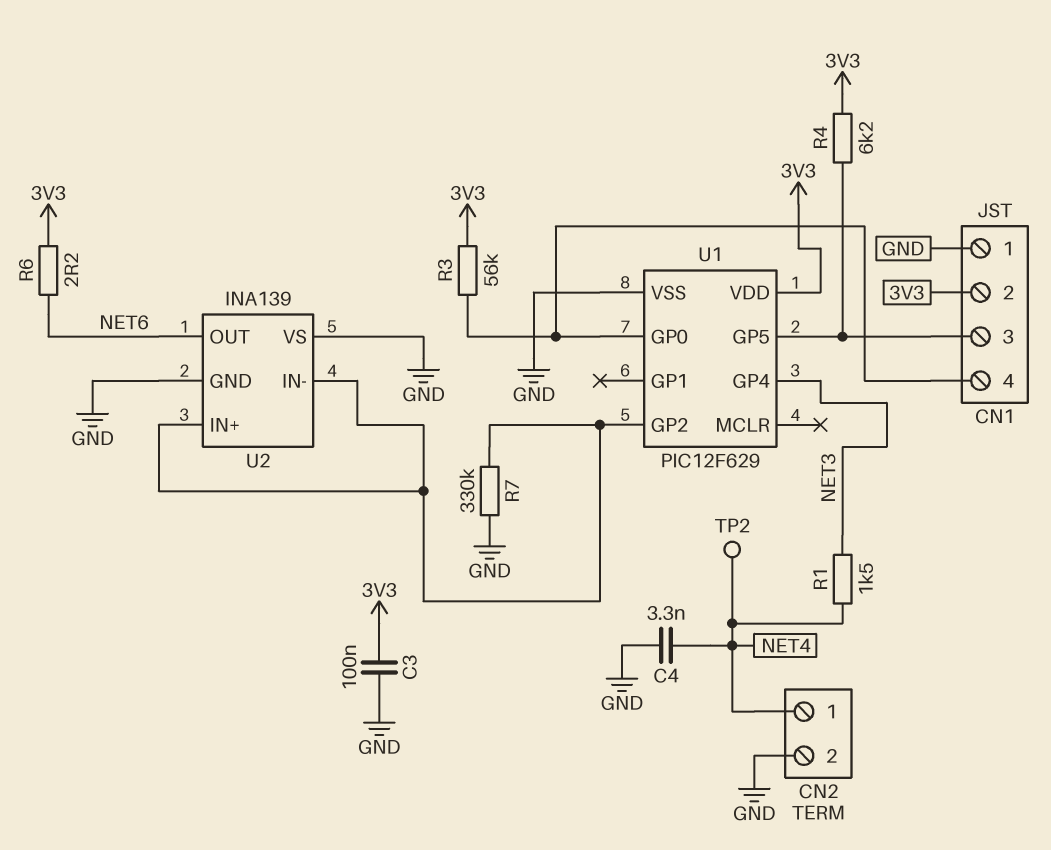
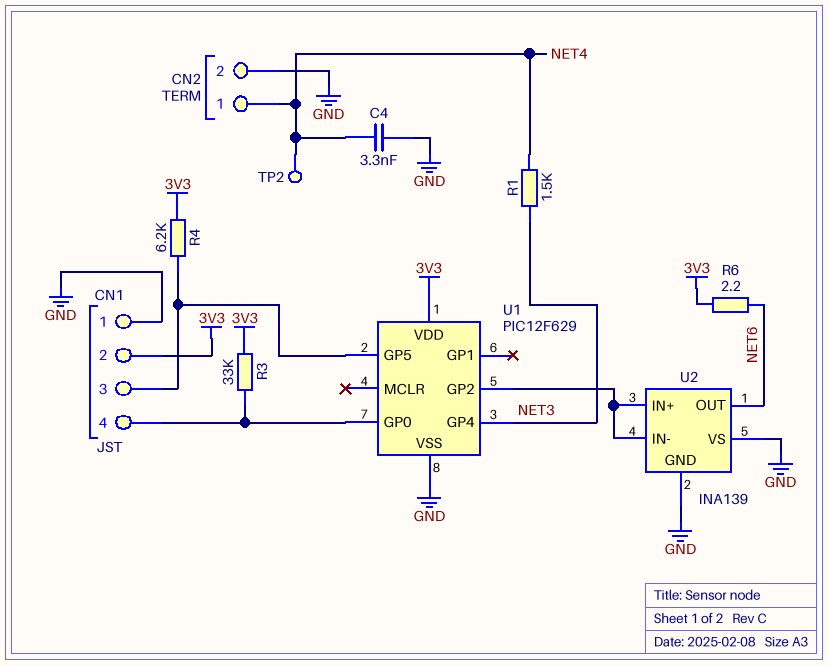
C3: 100nF (3V3, GND) -> none
R3: 56k (3V3, CN1/4) -> 33k (3V3, CN1/4)
R7: 330k (GND, U1/GP2) -> none

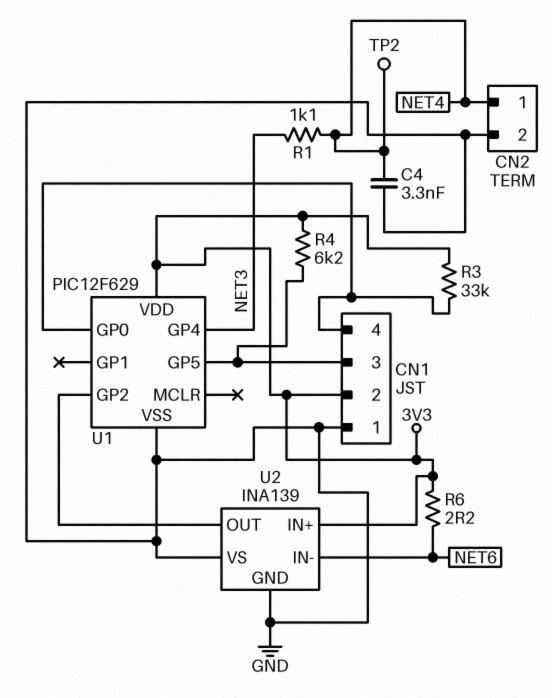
R1: 1.5k (NET3, NET4) -> 1.1k (NET3, NET4)
U2 pin IN+: U1/GP2 -> 3V3
U2 pin IN-: U1/GP2 -> NET6
U2 pin OUT: NET6 -> U1/GP2

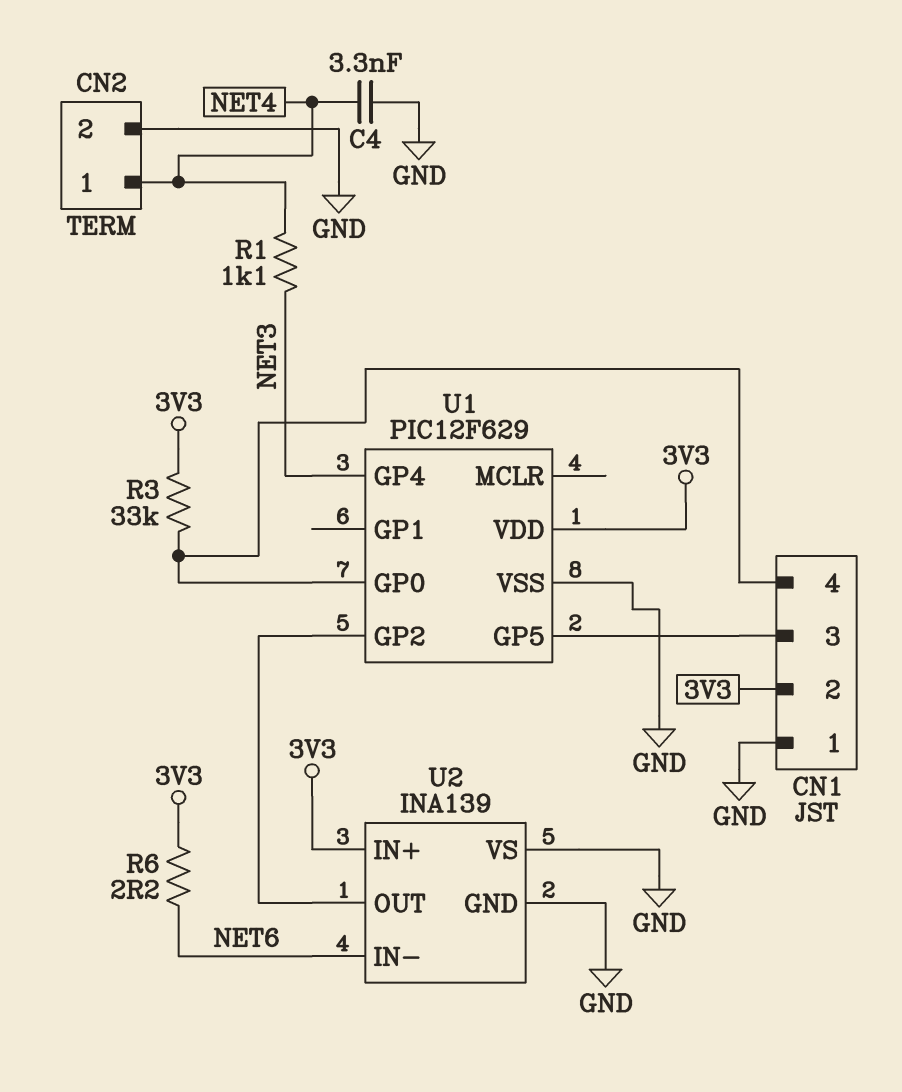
R4: 6.2k (3V3, CN1/3) -> none
TP2: test point (NET4) -> none

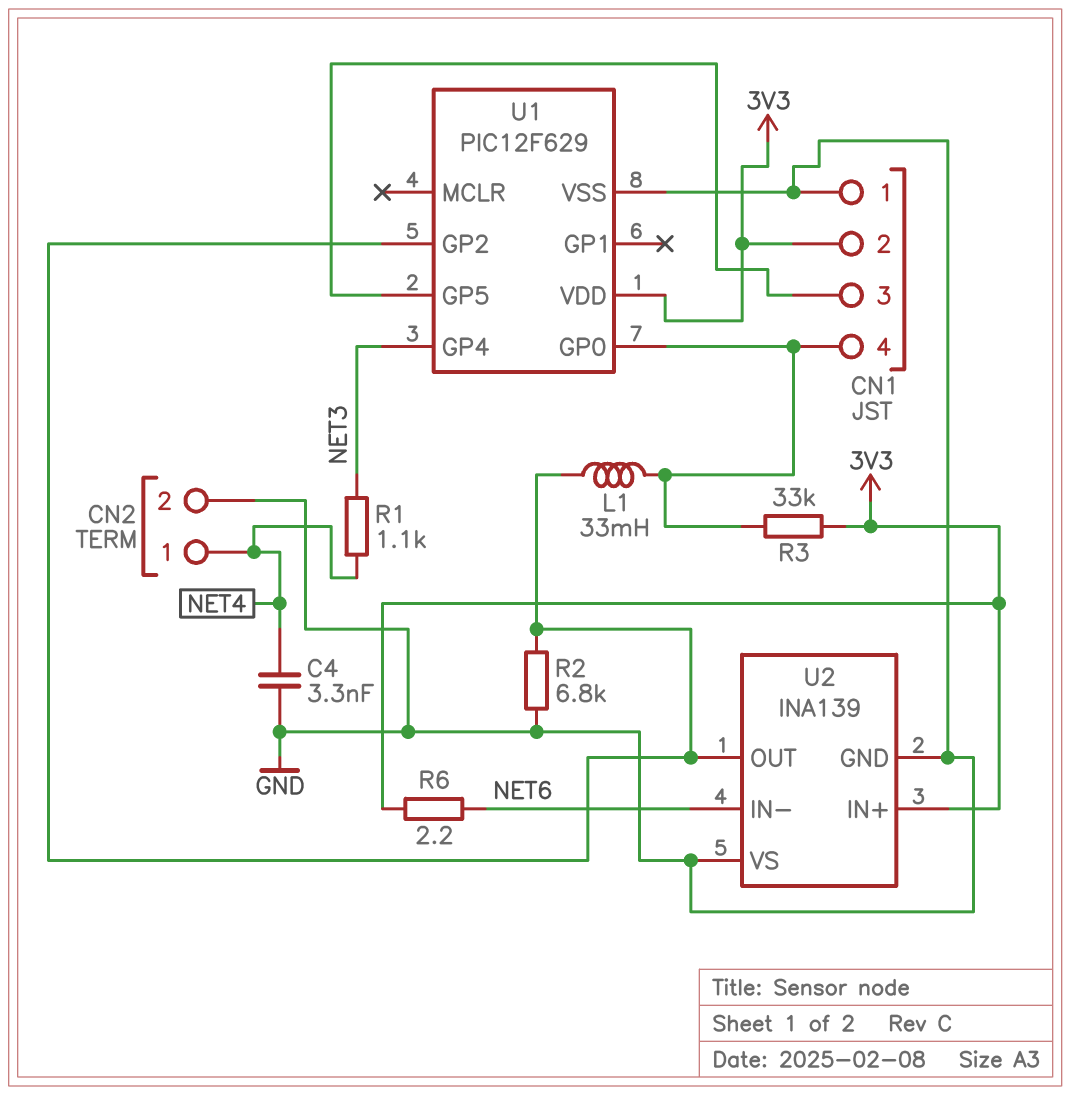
L1: none -> 33mH (CN1/4, U1/GP2)
R2: none -> 6.8k (GND, U1/GP2)

